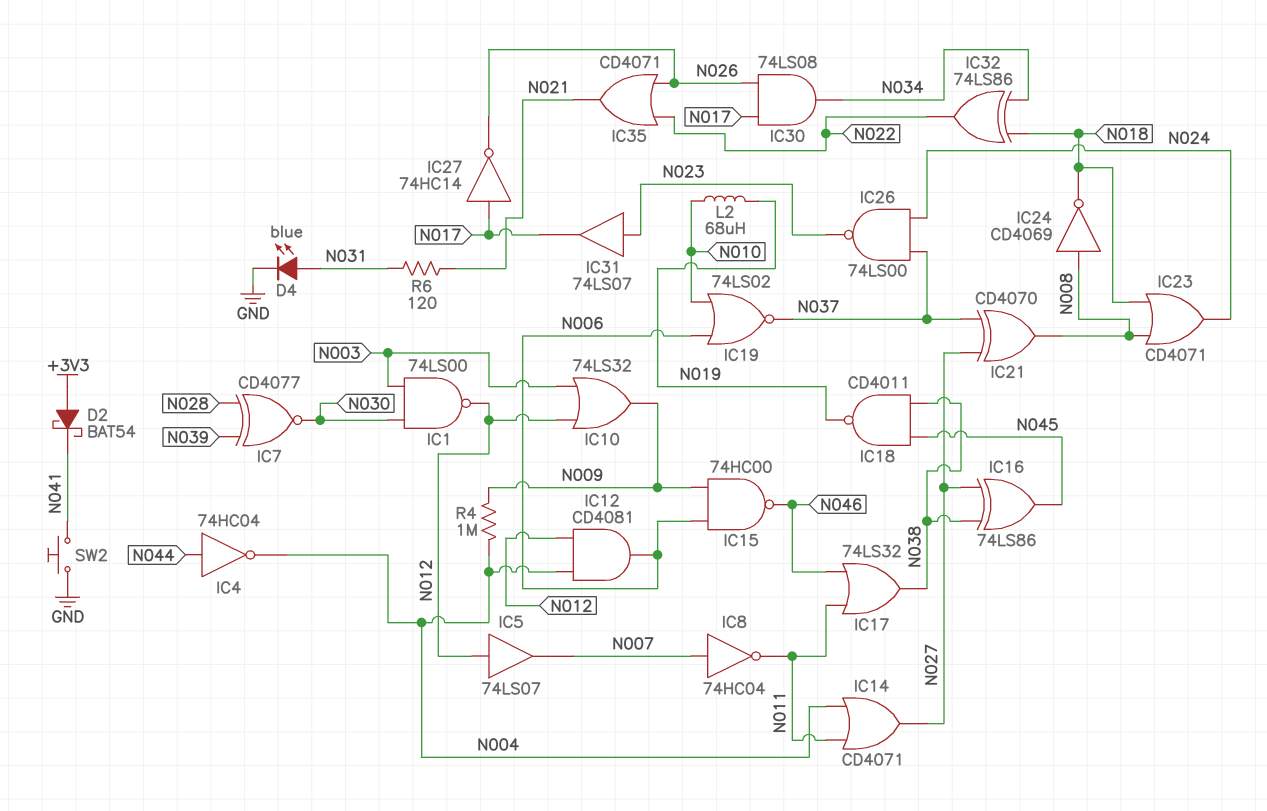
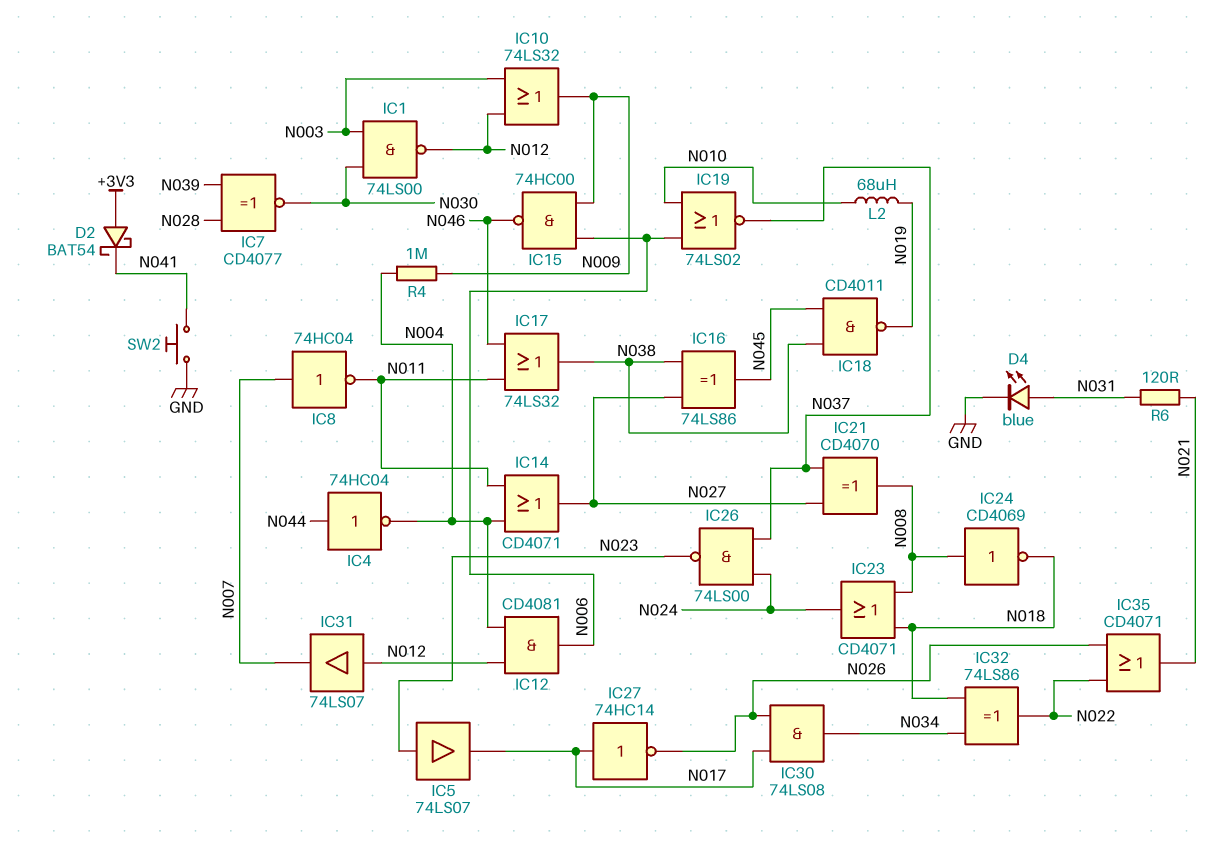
IC5: buffer 74LS07 (in N012, out N007) -> buffer 74LS07 (in N023, out N017)
IC31: buffer 74LS07 (in N023, out N017) -> buffer 74LS07 (in N012, out N007)

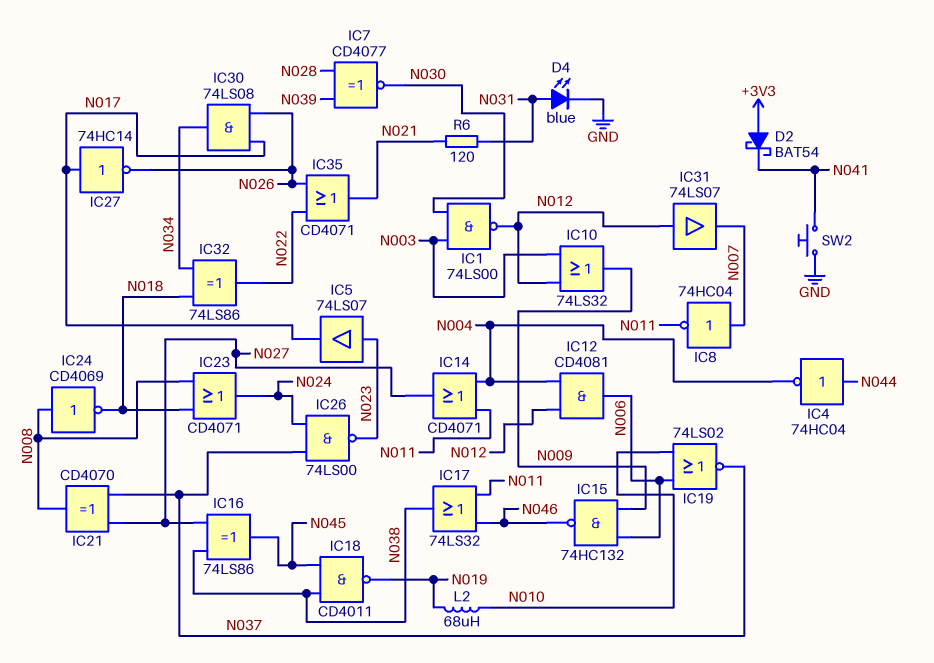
IC15: NAND 74HC00 (in N006, in N009, out N046) -> NAND 74HC132 (in N006, in N009, out N046)
R4: 1M (N004, N009) -> none

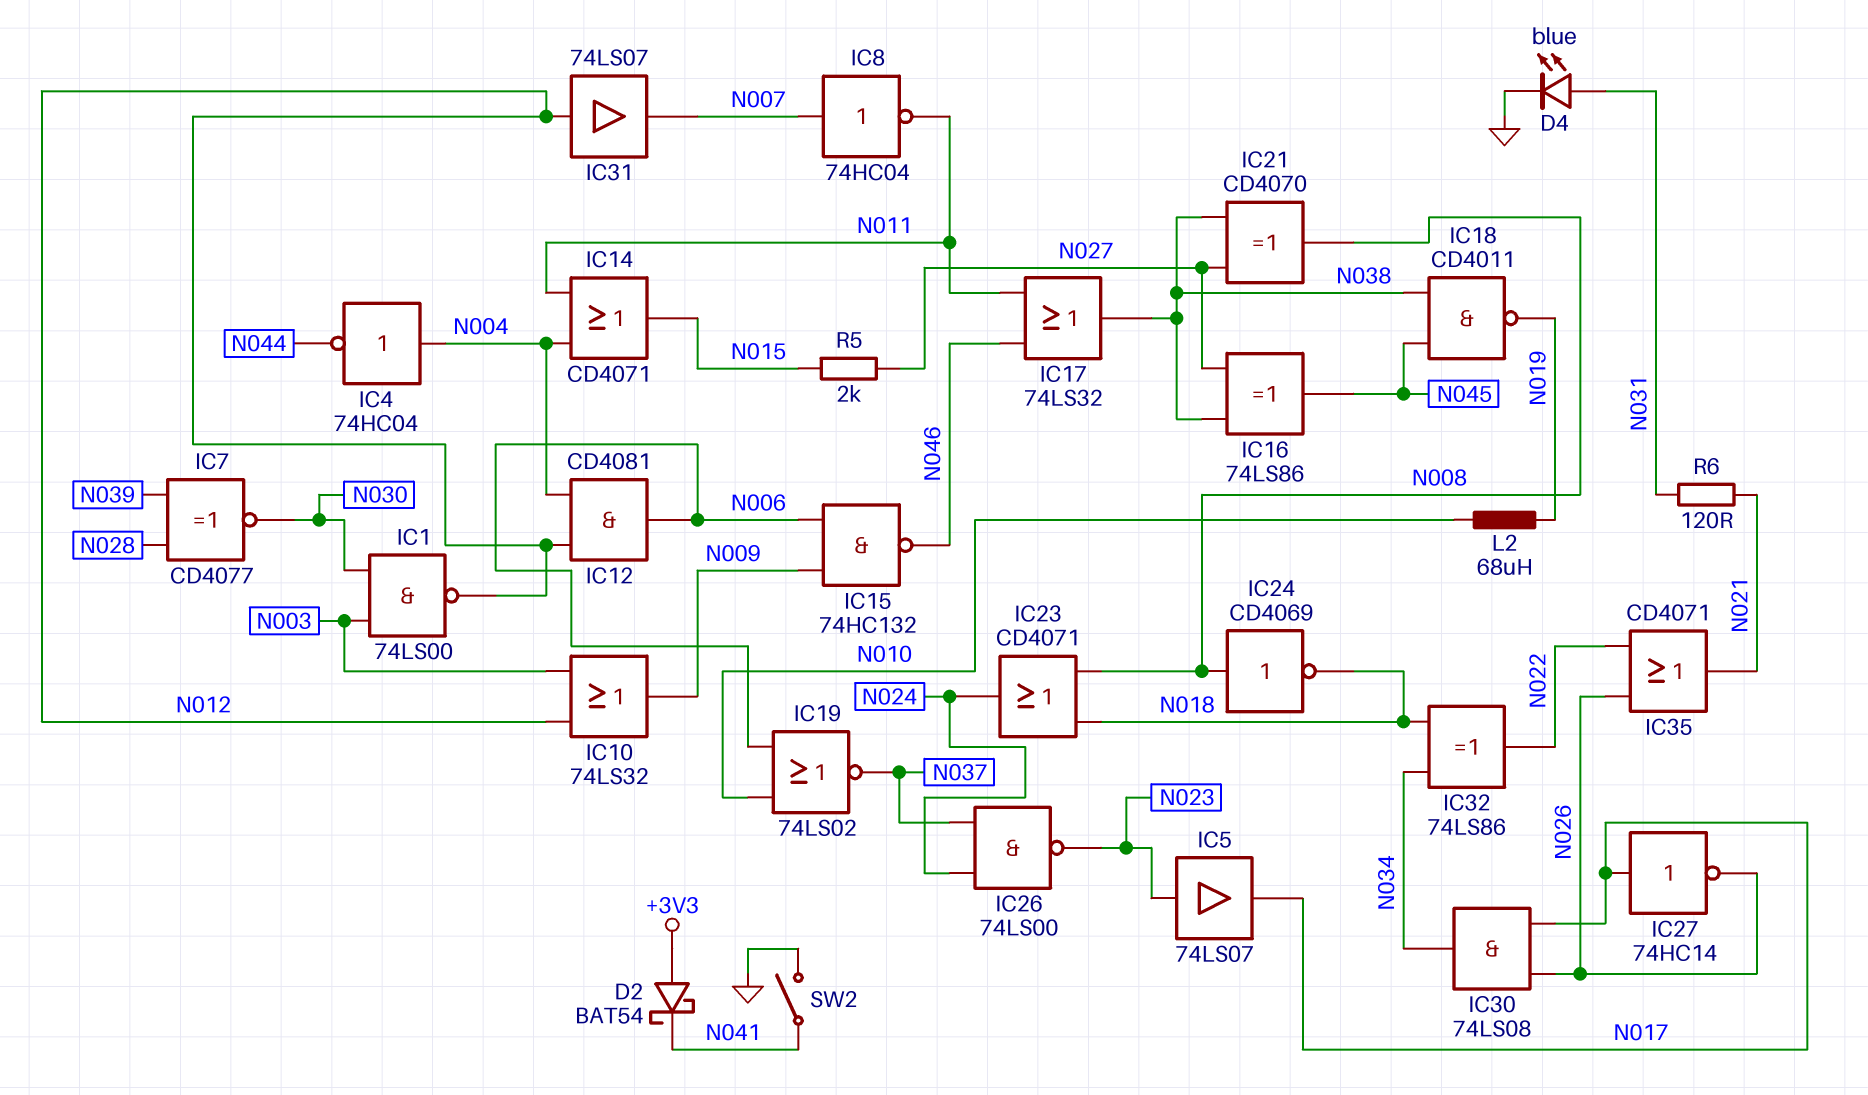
IC4: NOT 74HC04 (in N044, out N004) -> NOT 74HC04 (in N004, out N044)
IC14: OR CD4071 (in N004, in N011, out N027) -> OR CD4071 (in N004, in N011, out N015)
IC21: XOR CD4070 (in N027, in N037, out N008) -> XOR CD4070 (in N027, in N038, out N008)
R5: none -> 2k (N015, N027)
SW2: button (GND, N041) -> switch (GND, N041)

